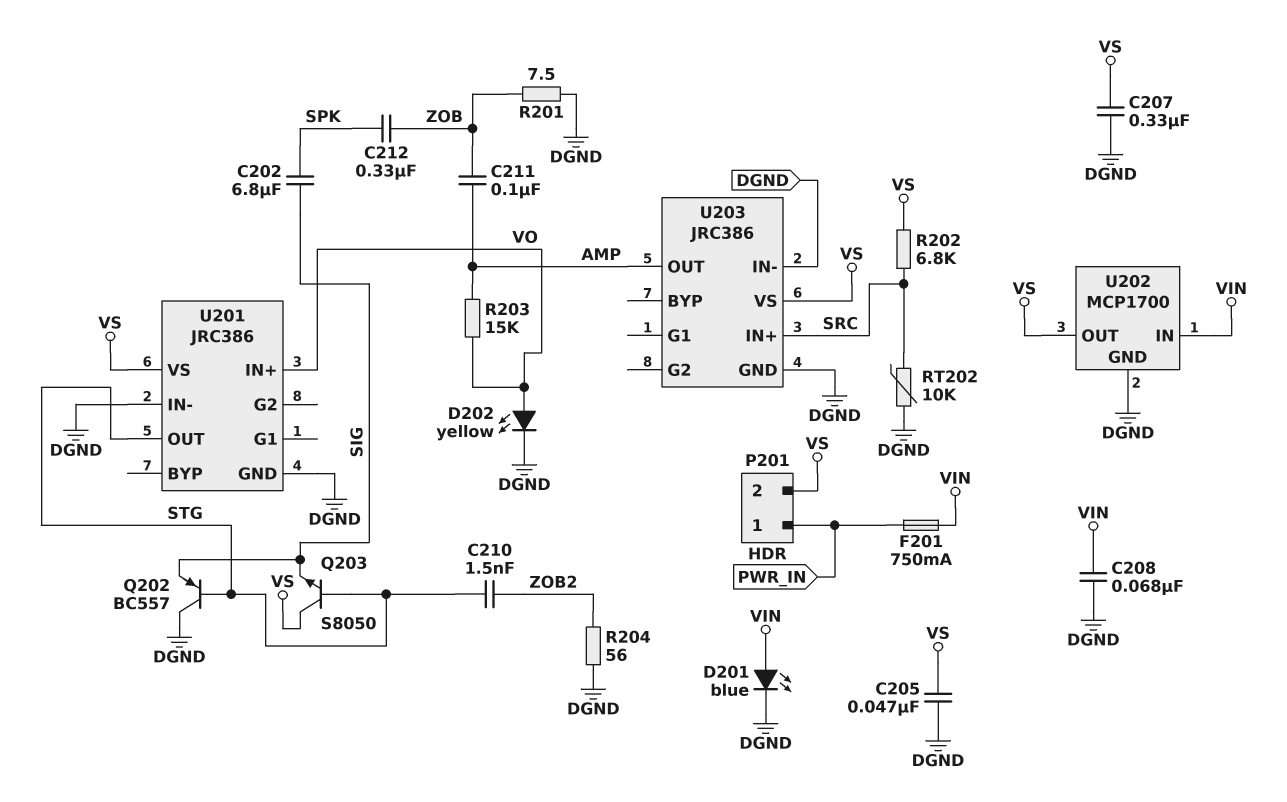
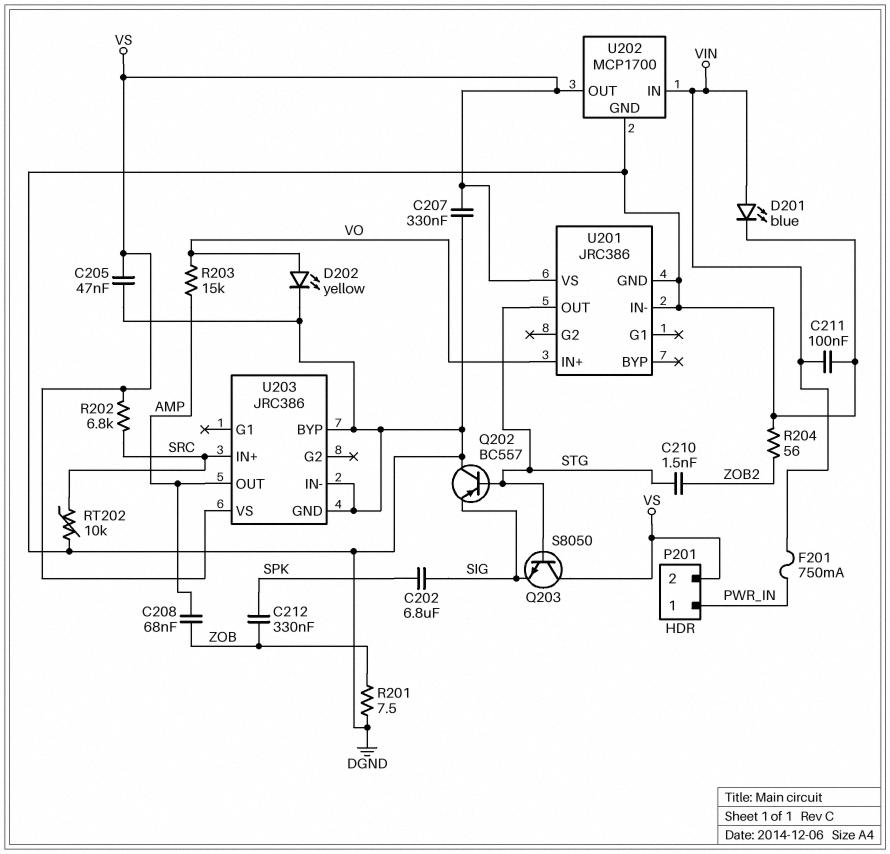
C208: 68nF (DGND, VIN) -> 68nF (AMP, ZOB)
C211: 100nF (AMP, ZOB) -> 100nF (DGND, VIN)
U203 pin BYP: none -> DGND

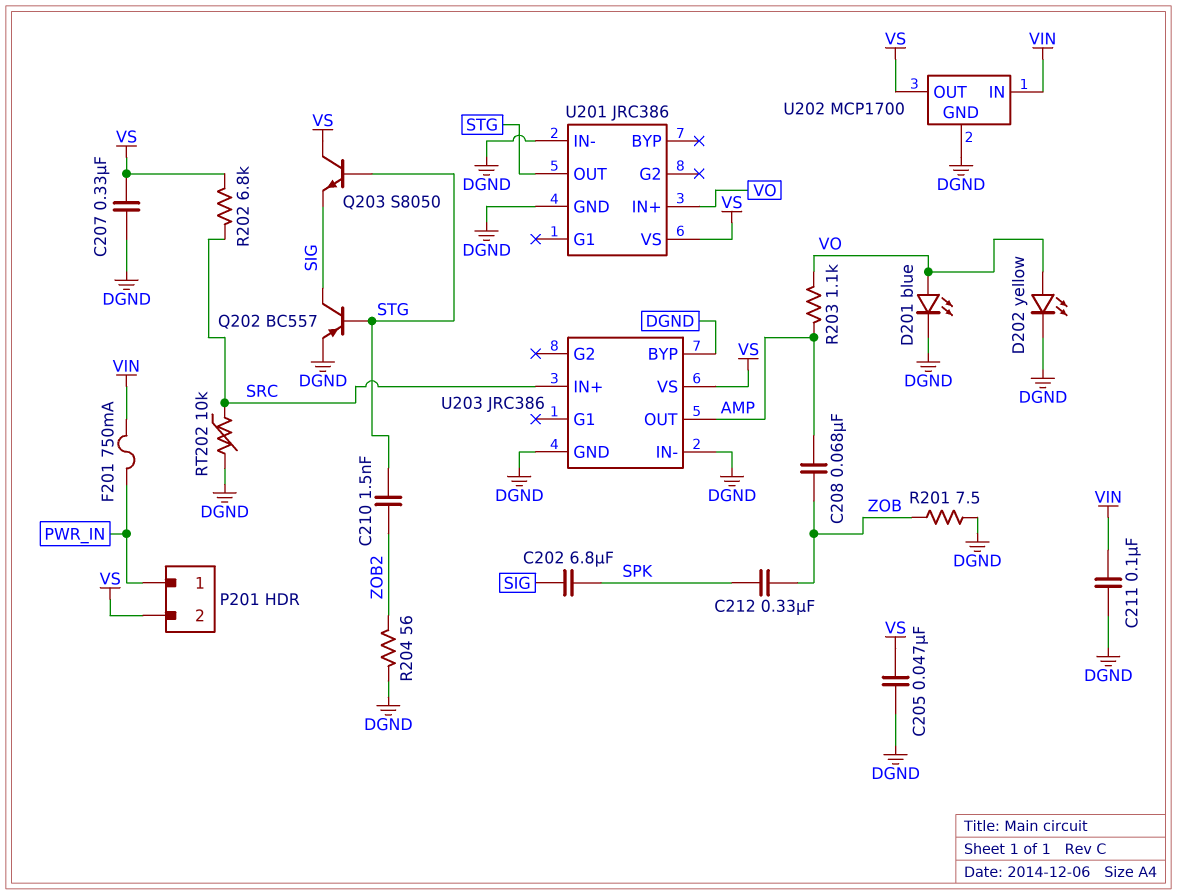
D201: LED blue (A VIN, K DGND) -> LED blue (A VO, K DGND)
Q202: PNP BC557 (B STG, C DGND, E SIG) -> PNP BC557 (B STG, C SIG, E DGND)
R203: 15k (AMP, VO) -> 1.1k (AMP, VO)

